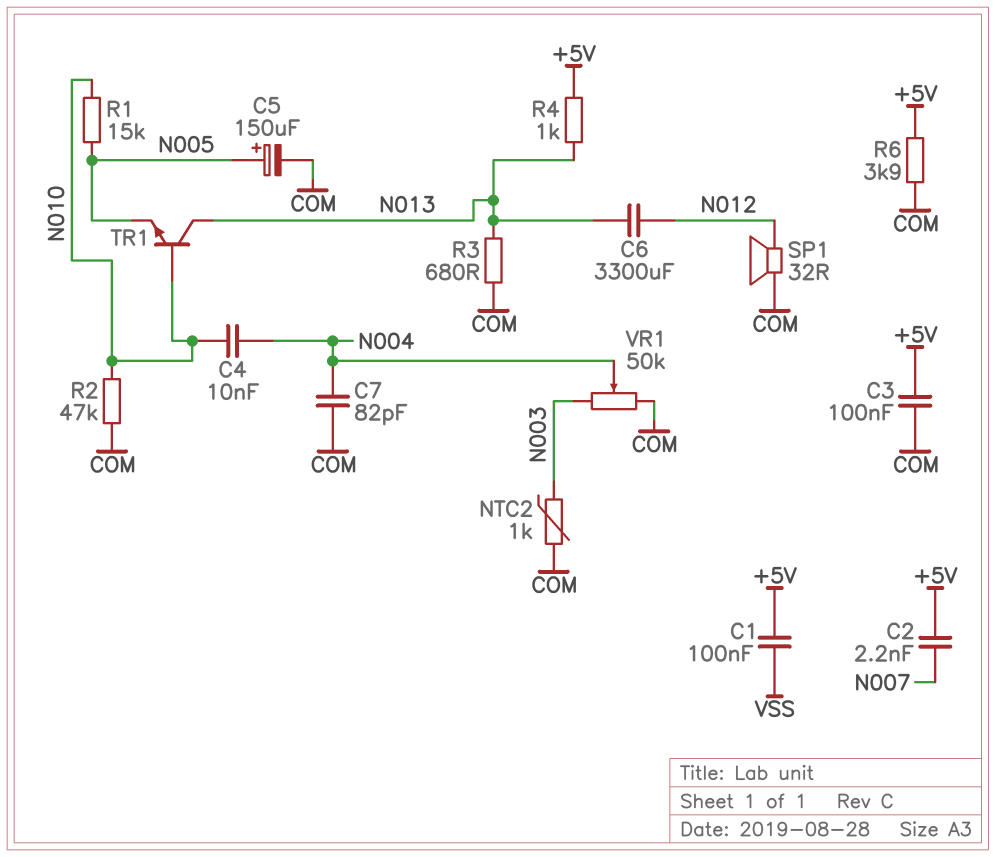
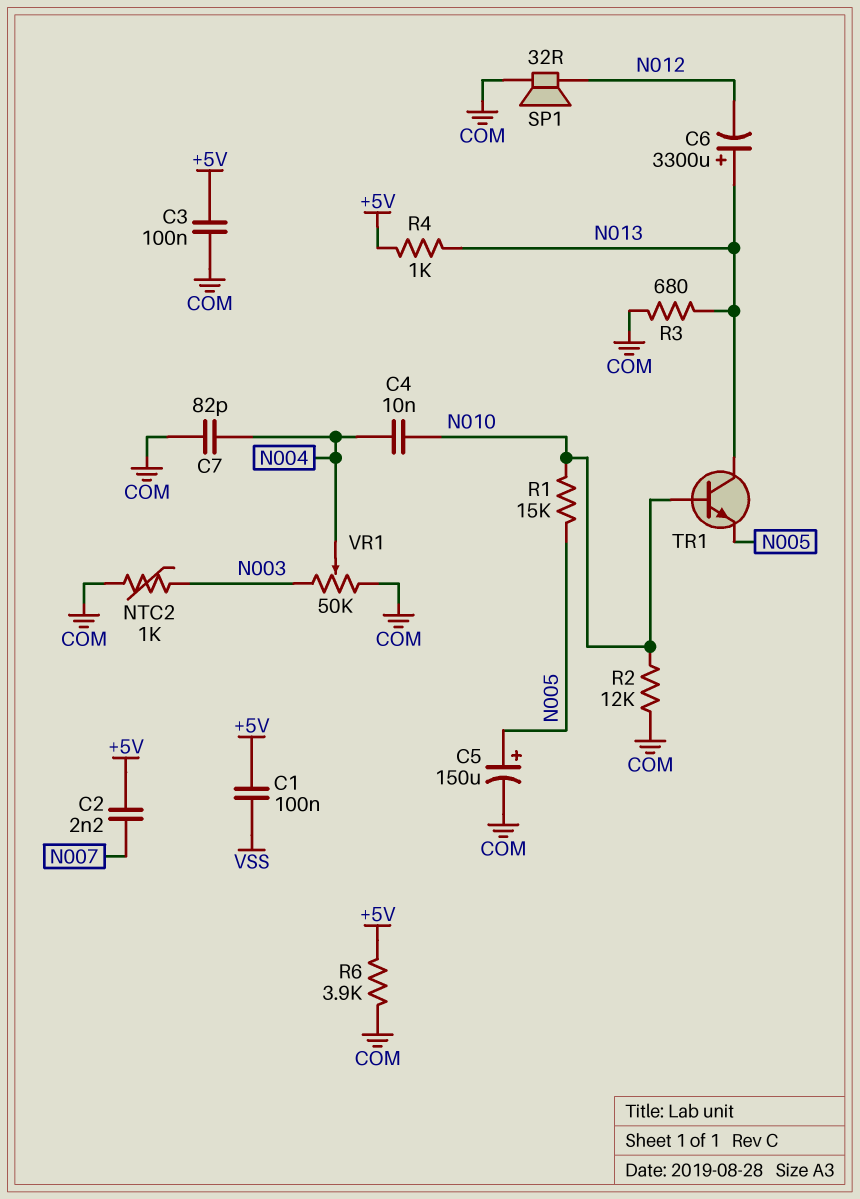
C6: 3300uF (N012, N013) -> 3300uF (plus N013, minus N012)
R2: 47k (COM, N010) -> 12k (COM, N010)

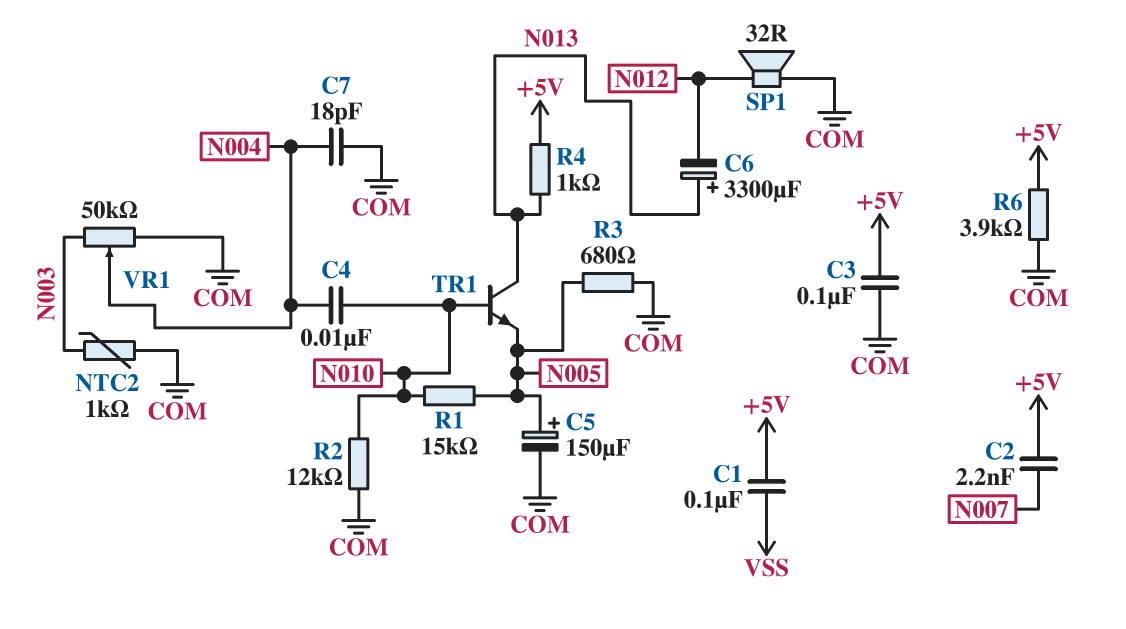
C7: 82pF (COM, N004) -> 18pF (COM, N004)
R3: 680 (COM, N013) -> 680 (COM, N005)

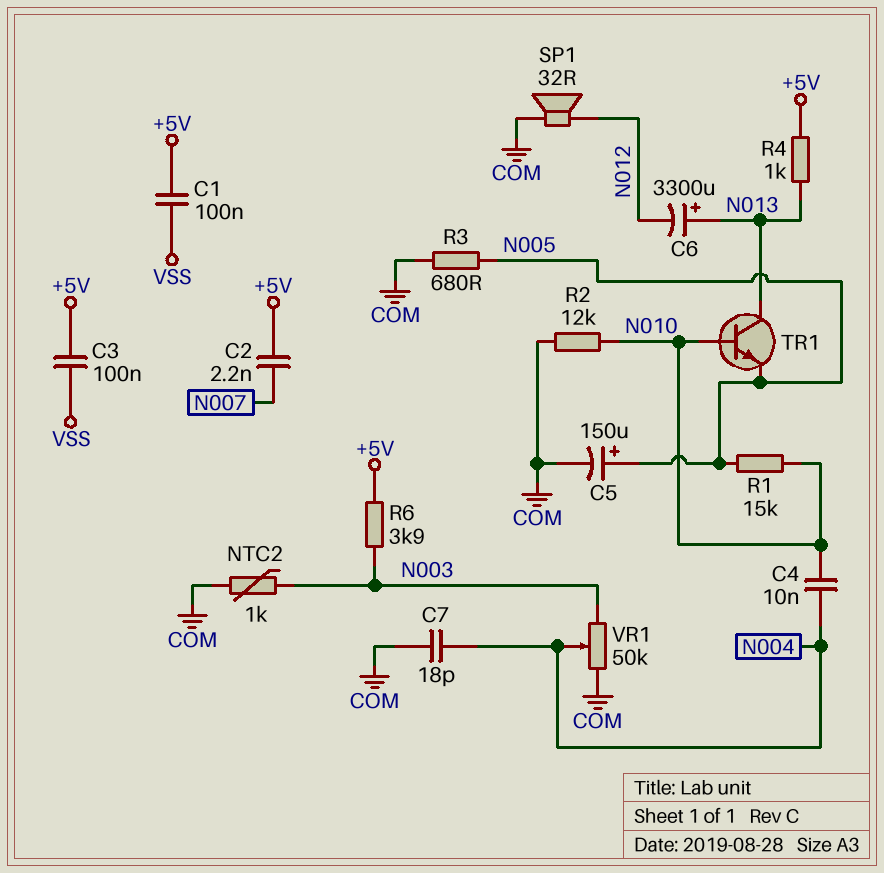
C3: 100nF (+5V, COM) -> 100nF (+5V, VSS)
R6: 3.9k (+5V, COM) -> 3.9k (+5V, N003)

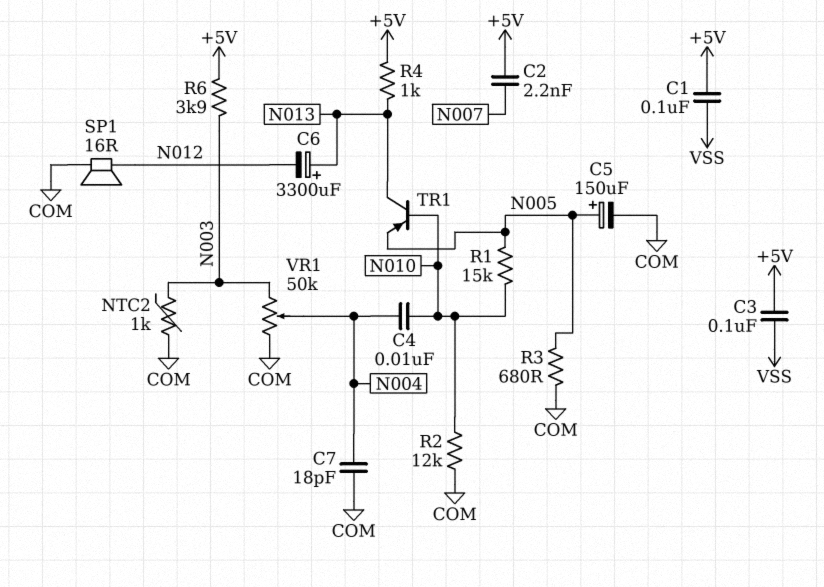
SP1: speaker 32R (COM, N012) -> speaker 16R (COM, N012)
TR1: NPN (B N010, C N013, E N005) -> PNP (B N010, C N013, E N005)

